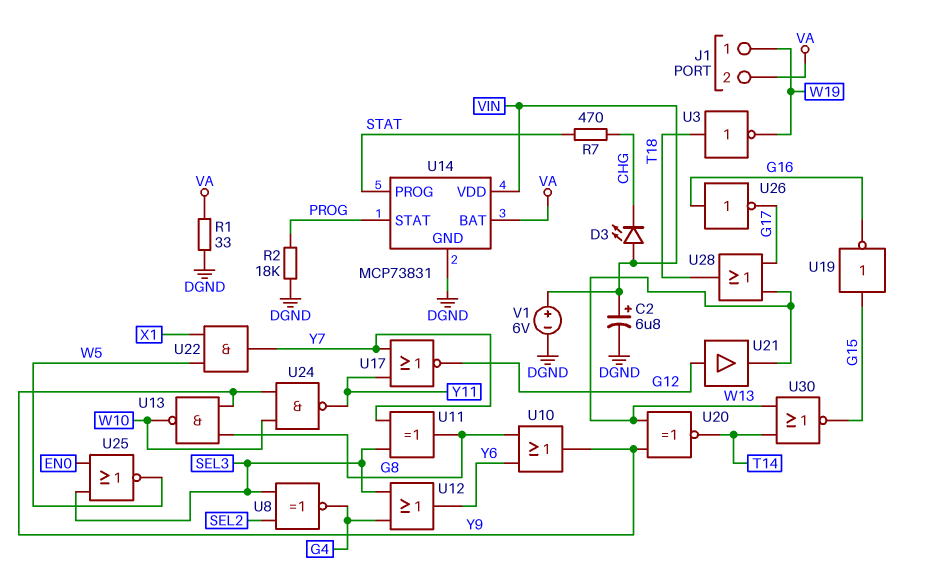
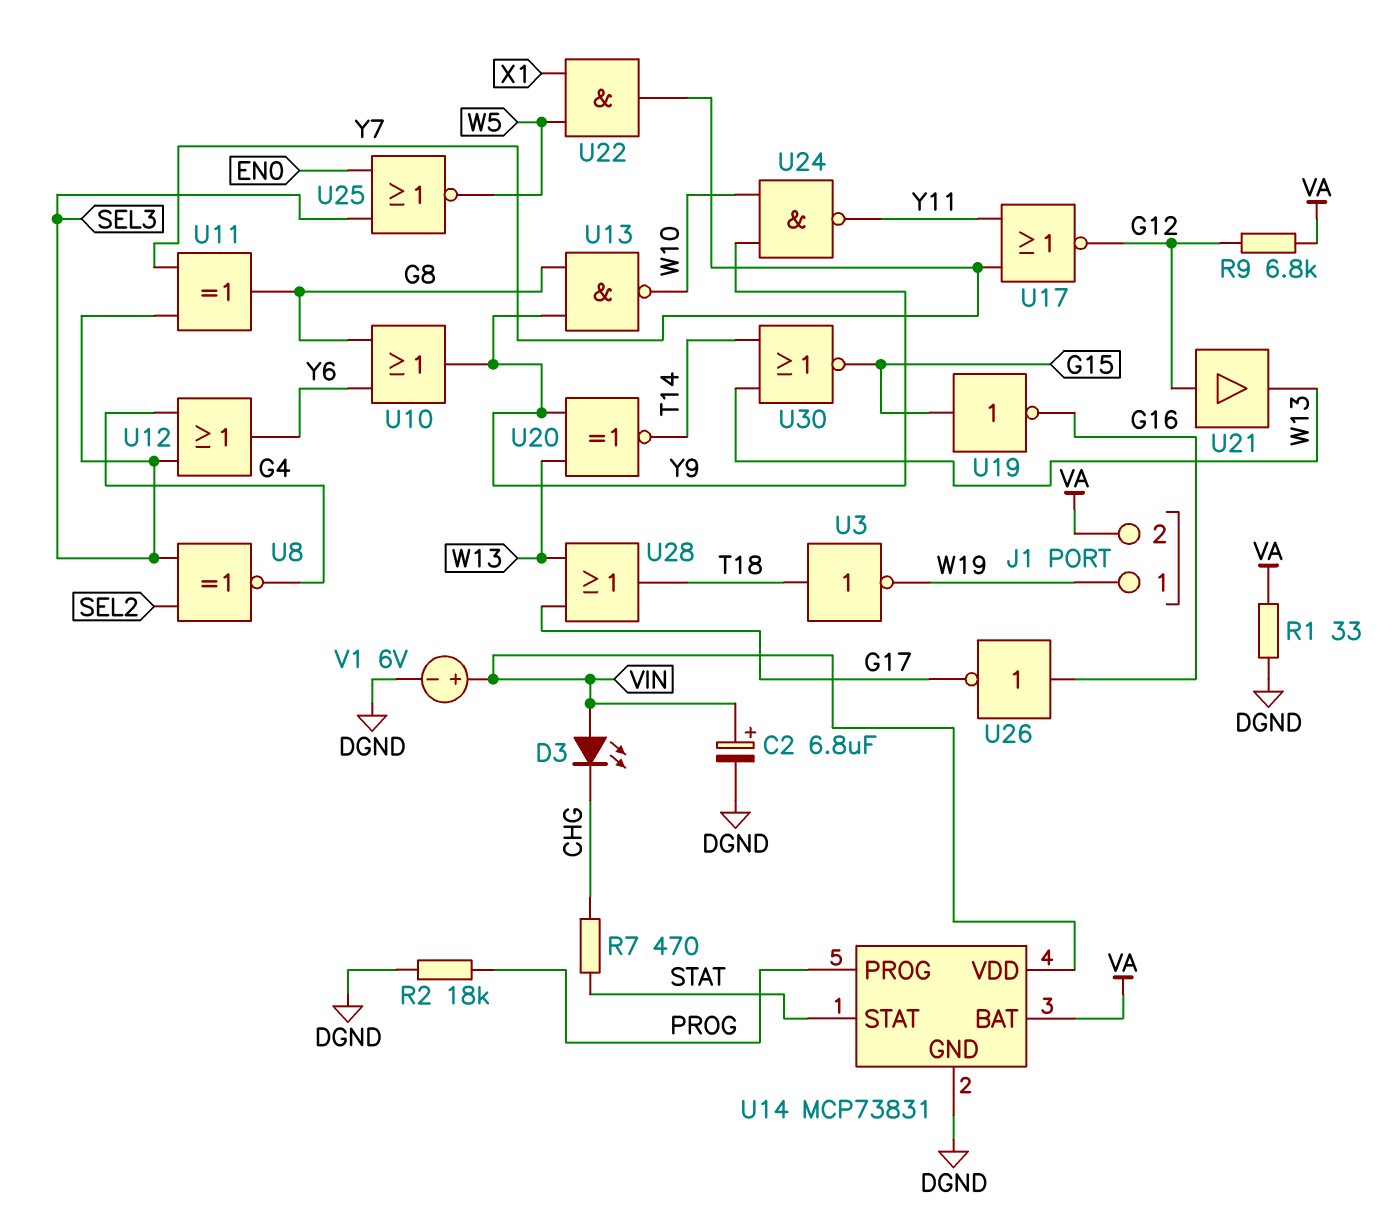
R9: none -> 6.8k (G12, VA)
U14 pin PROG: STAT -> PROG
U14 pin STAT: PROG -> STAT

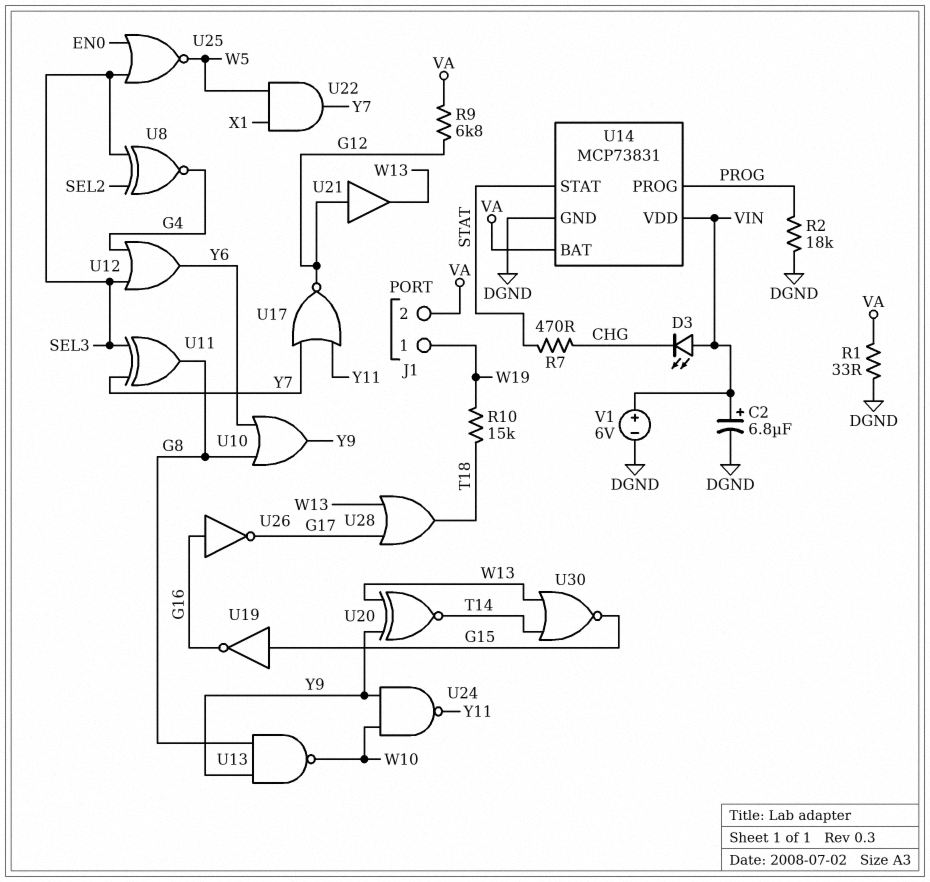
R10: none -> 15k (T18, W19)
U3: NOT (in T18, out W19) -> none

